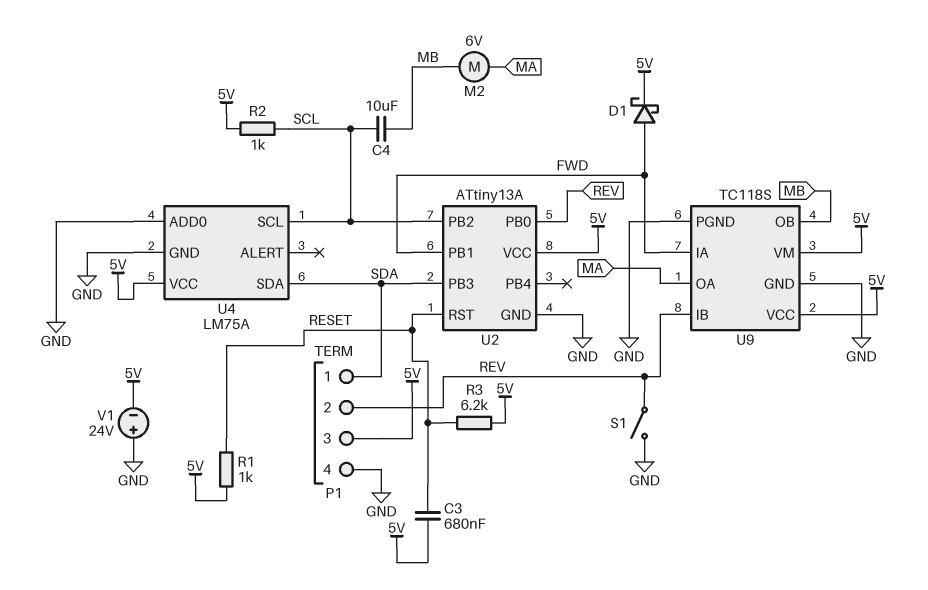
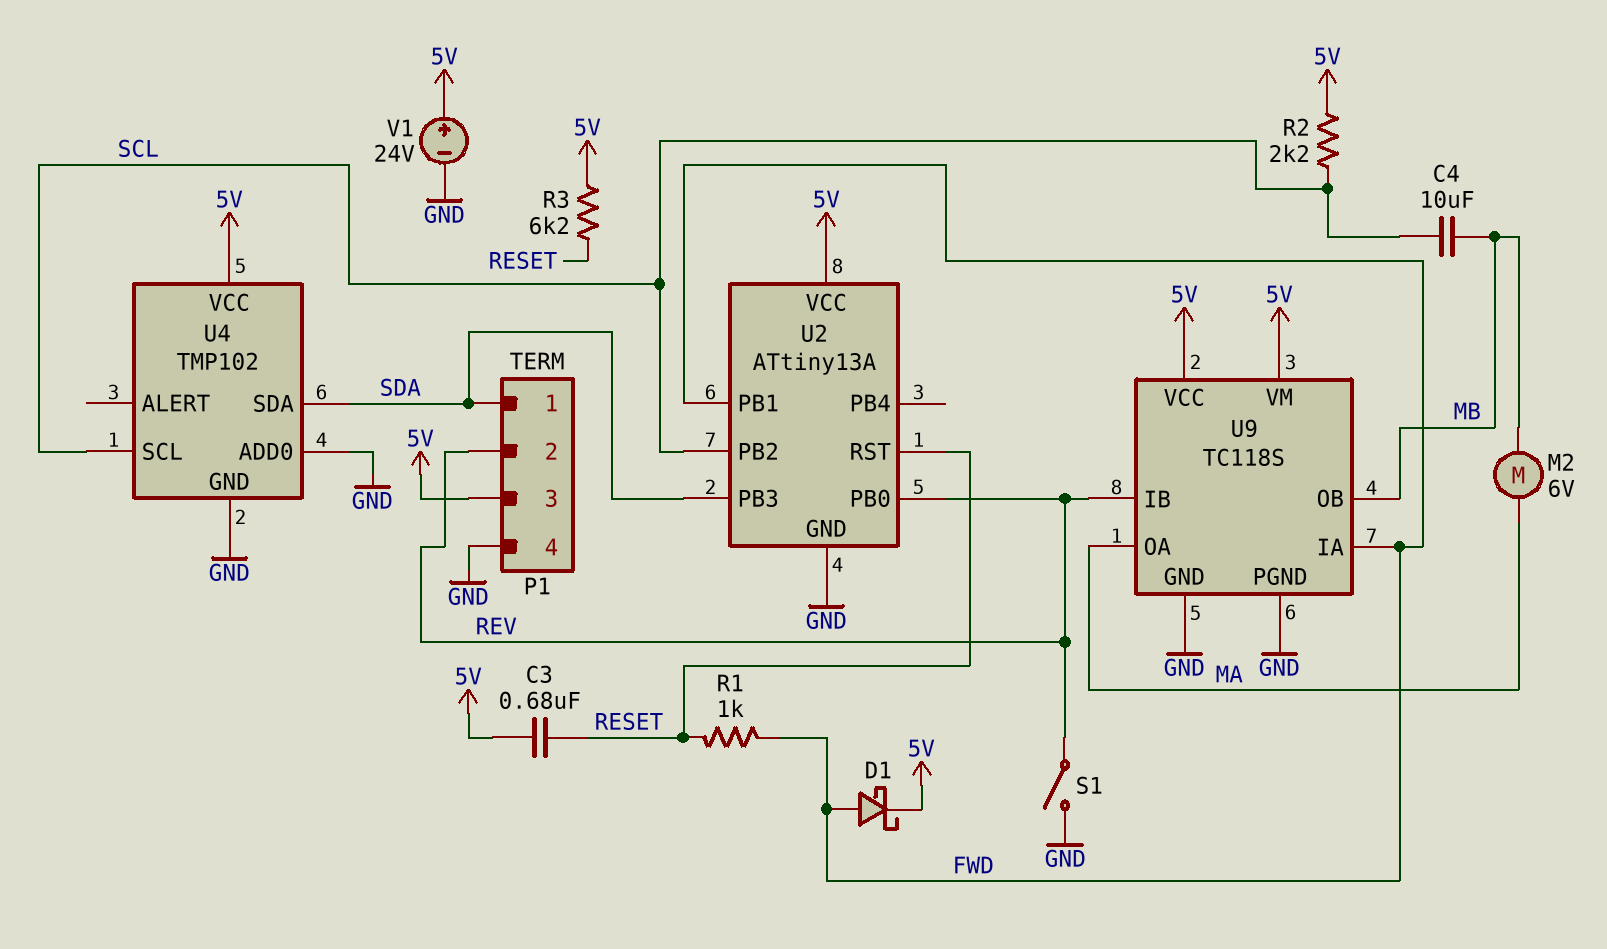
R1: 1k (5V, RESET) -> 1k (FWD, RESET)
R2: 1k (5V, SCL) -> 2.2k (5V, SCL)
U4: LM75A -> TMP102
V1: 24V (plus GND, minus 5V) -> 24V (plus 5V, minus GND)

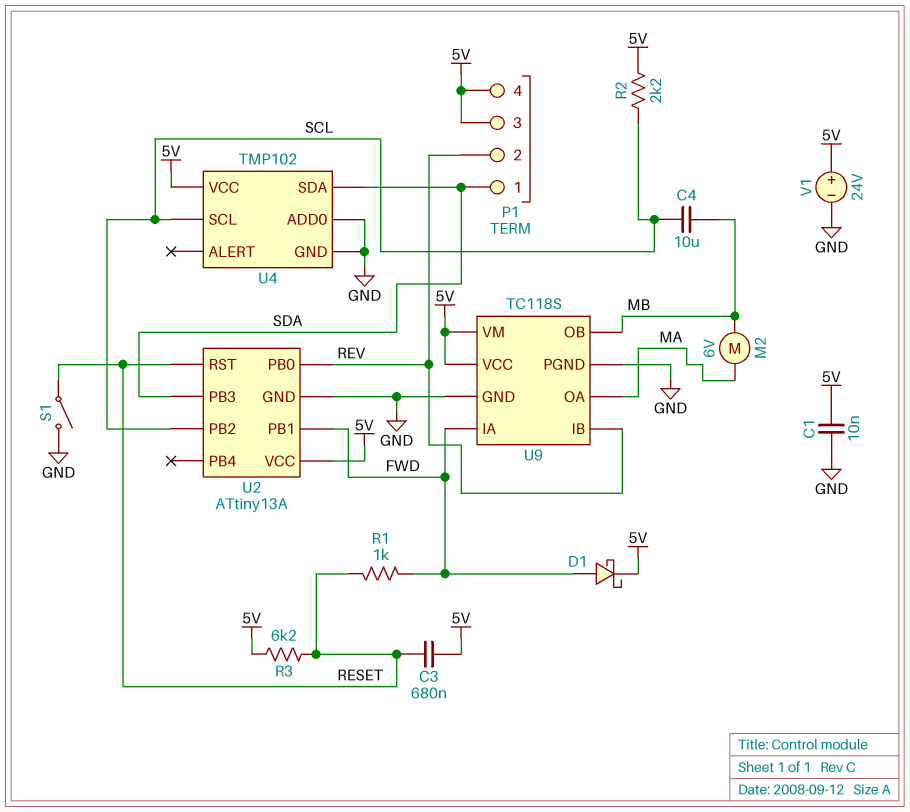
C1: none -> 10nF (5V, GND)
P1 pin 4: GND -> 5V
S1: switch (GND, REV) -> switch (GND, RESET)

